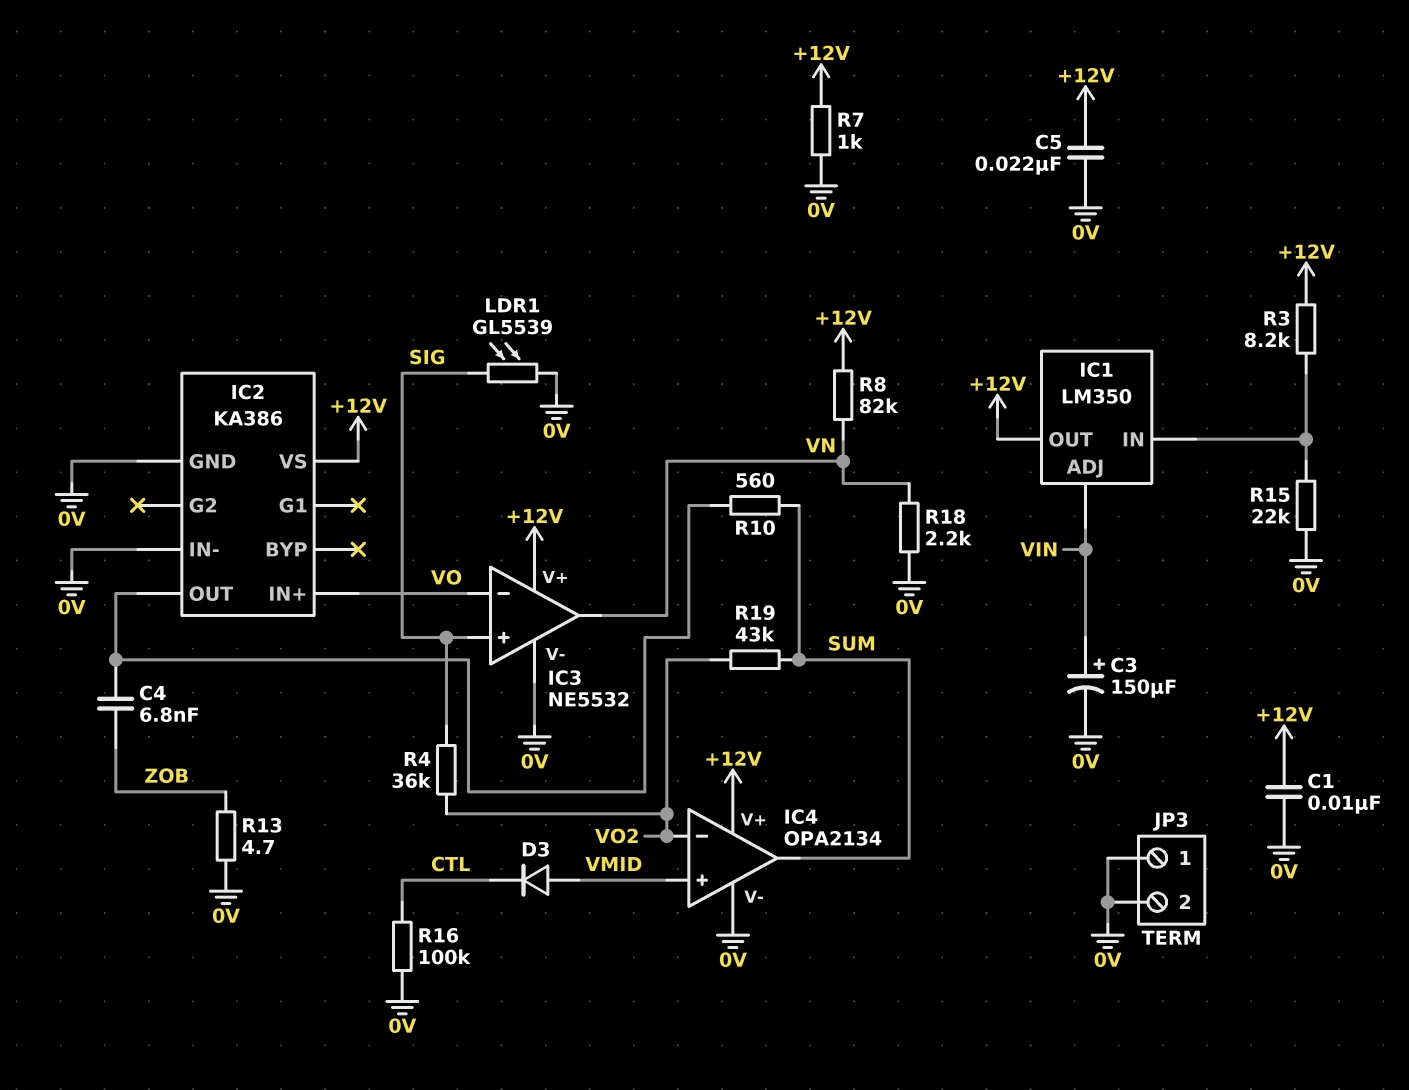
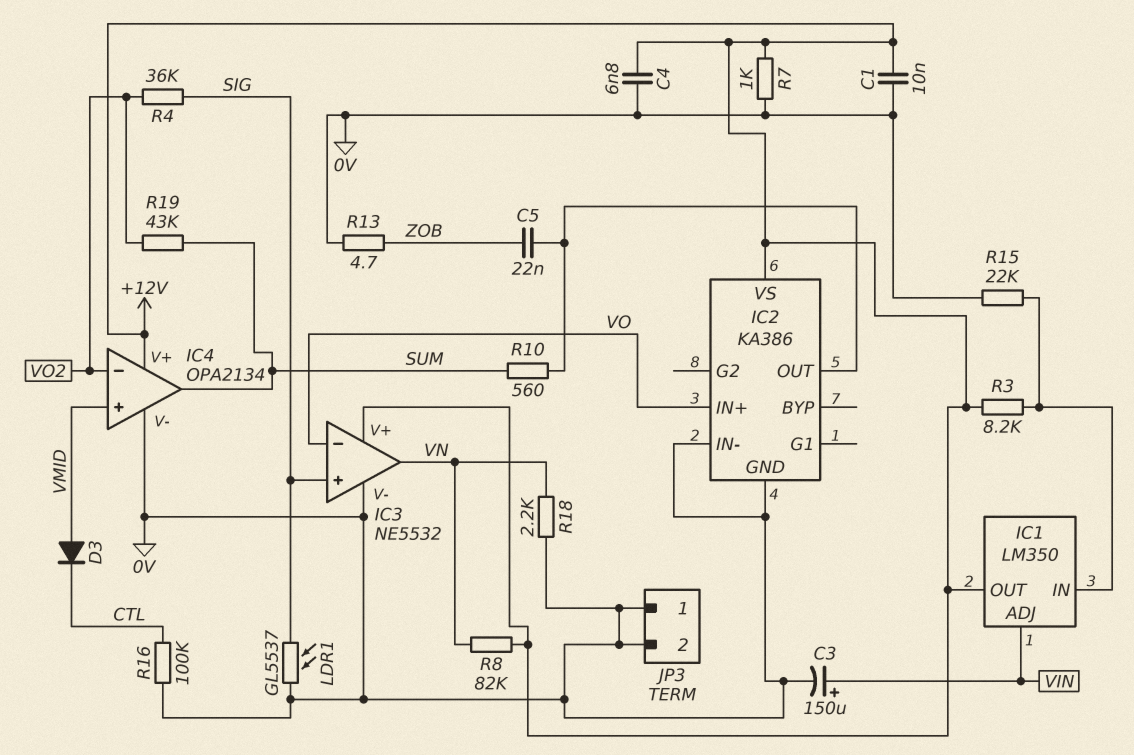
C4: 6.8nF (IC2/OUT, ZOB) -> 6.8nF (+12V, 0V)
C5: 22nF (+12V, 0V) -> 22nF (IC2/OUT, ZOB)
LDR1: GL5539 (0V, SIG) -> GL5537 (0V, SIG)

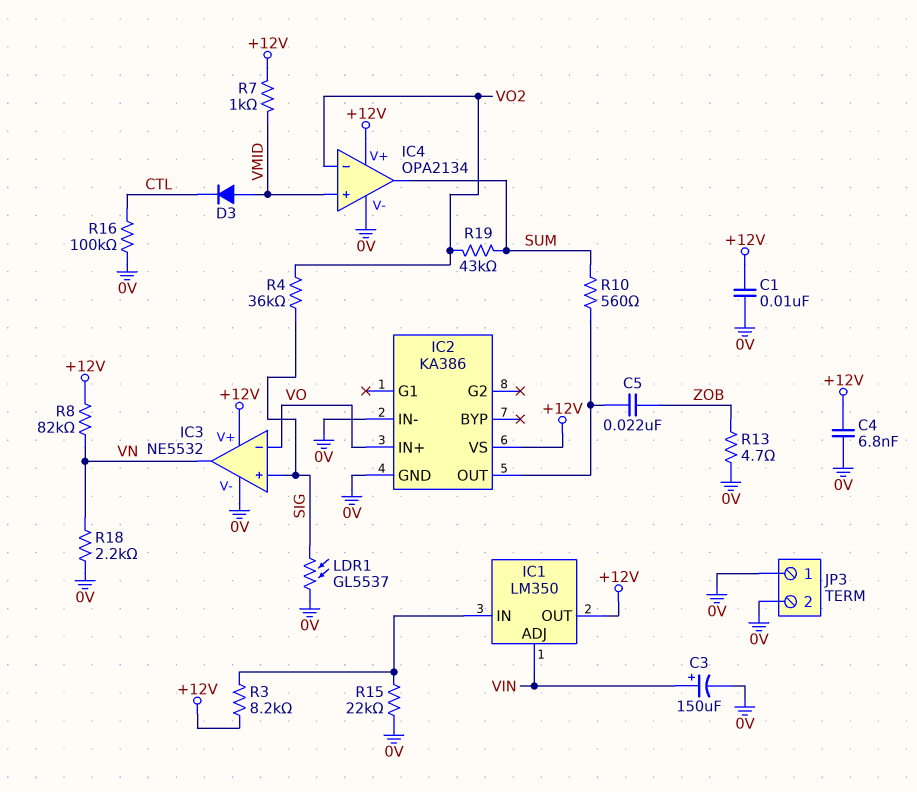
R7: 1k (+12V, 0V) -> 1k (+12V, VMID)

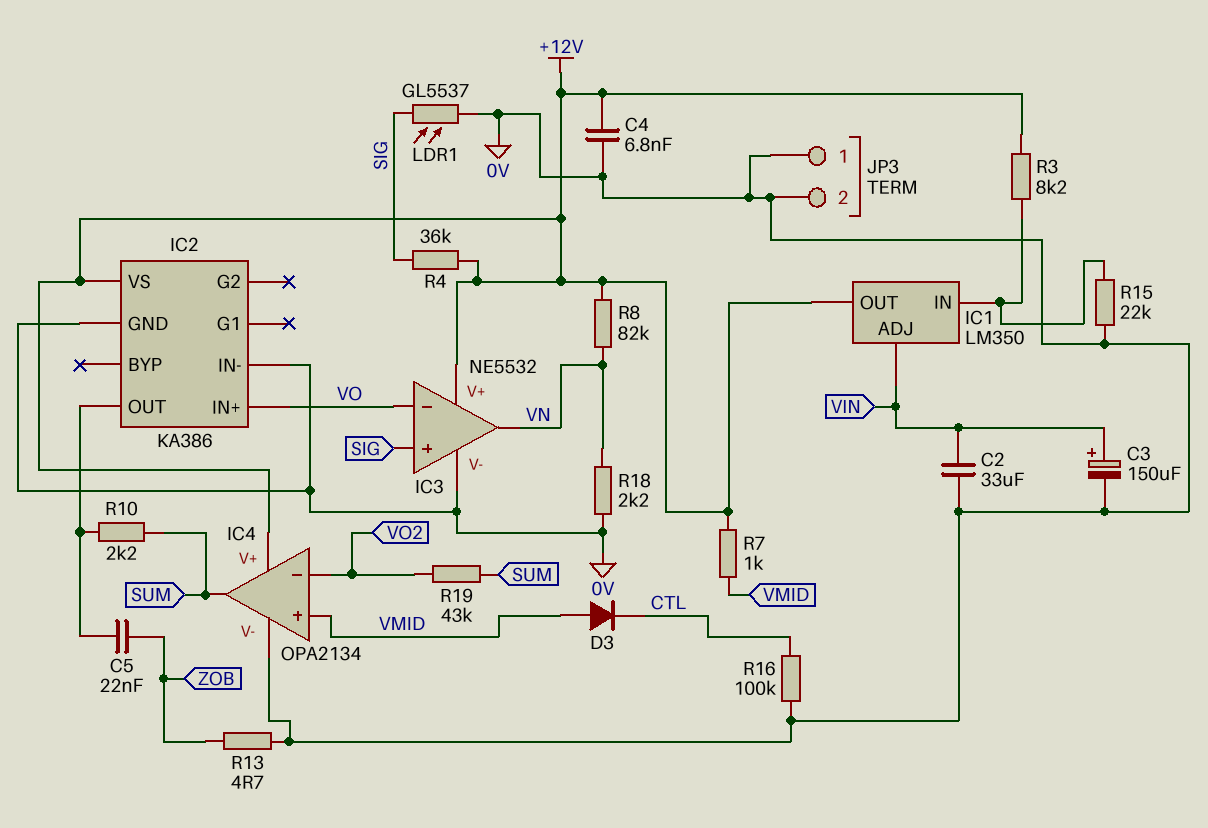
C1: 10nF (+12V, 0V) -> none
C2: none -> 33uF (0V, VIN)
R4: 36k (SIG, VO2) -> 36k (+12V, SIG)
R10: 560 (IC2/OUT, SUM) -> 2.2k (IC2/OUT, SUM)

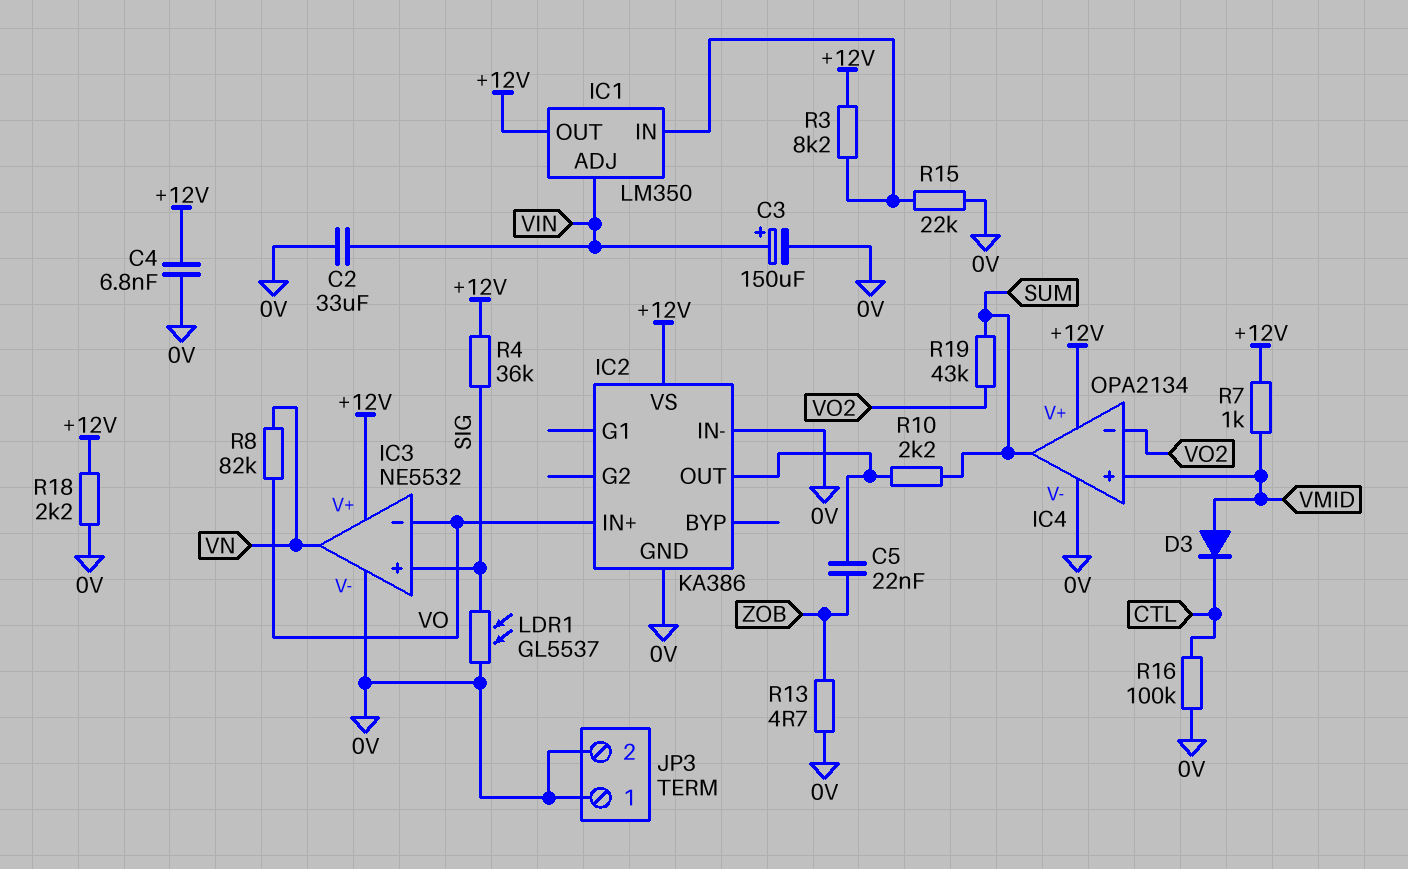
R8: 82k (+12V, VN) -> 82k (VN, VO)
R18: 2.2k (0V, VN) -> 2.2k (+12V, 0V)

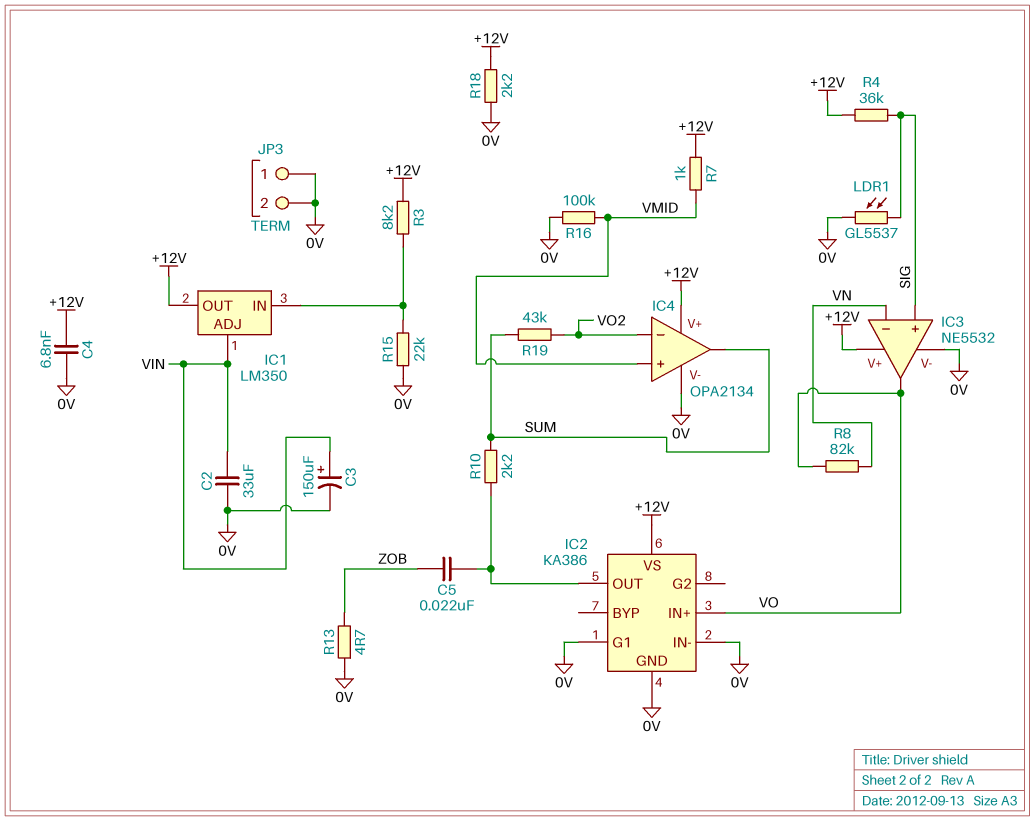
D3: diode (A VMID, K CTL) -> none
IC2 pin G1: none -> 0V
IC3 pin in-: VO -> VN
IC3 pin out: VN -> VO
R16: 100k (0V, CTL) -> 100k (0V, VMID)

